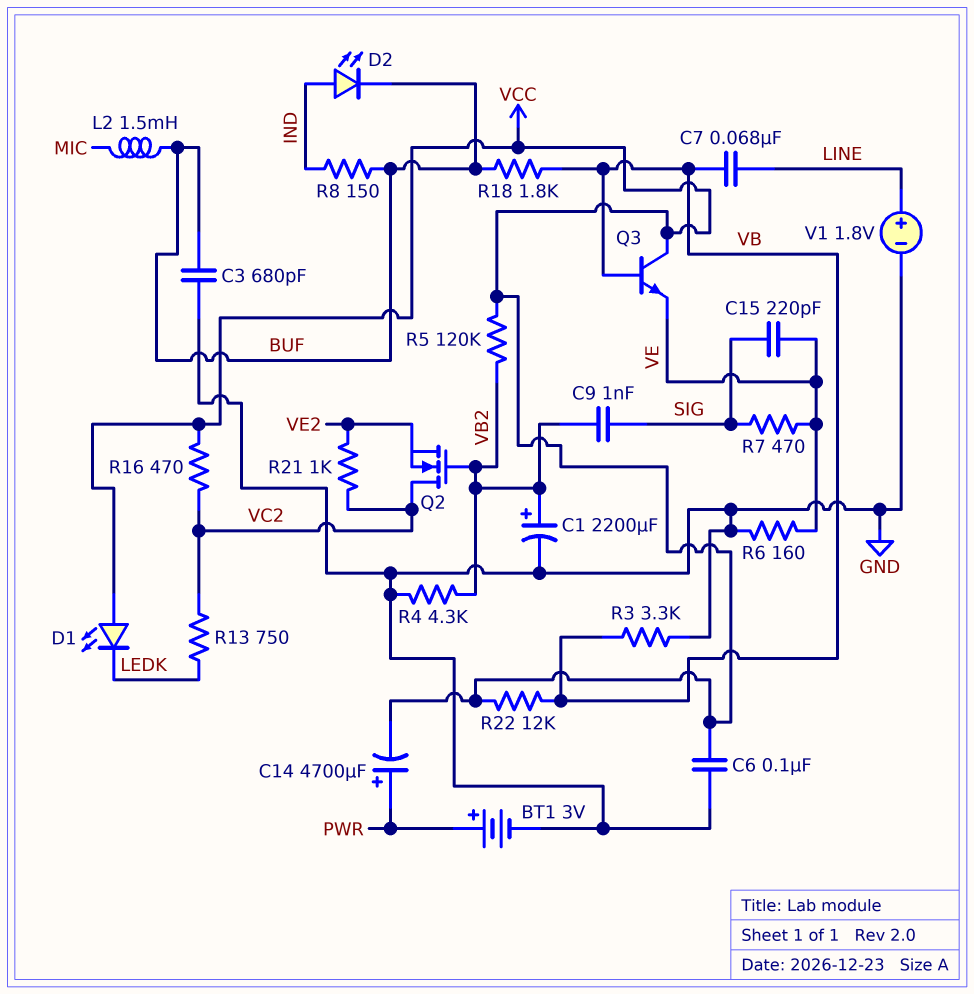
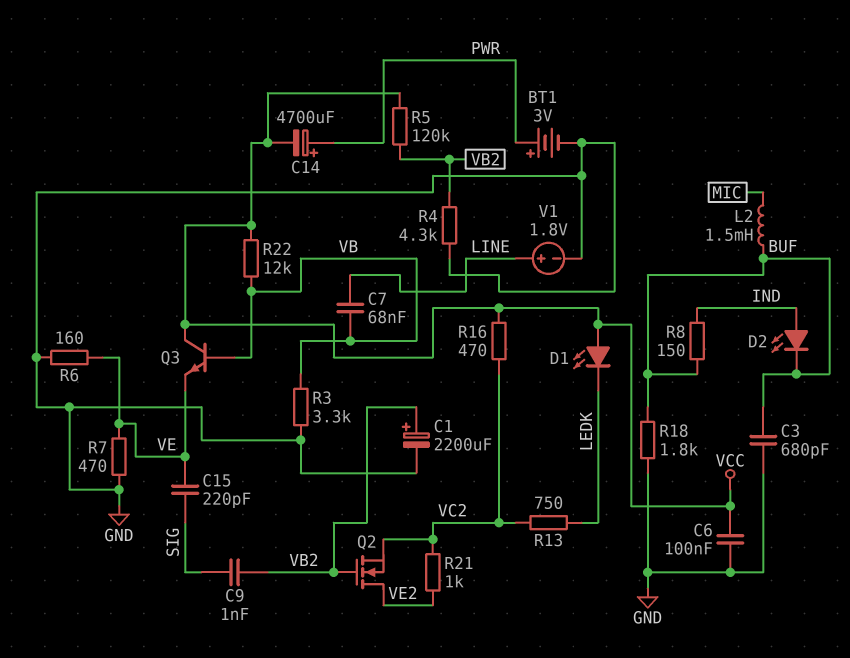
Q2: NMOS (G VB2, D VC2, S VE2) -> NMOS (G VB2, D VE2, S VC2)
R7: 470 (SIG, VE) -> 470 (GND, VE)
R18: 1.8k (BUF, VB) -> 1.8k (BUF, GND)

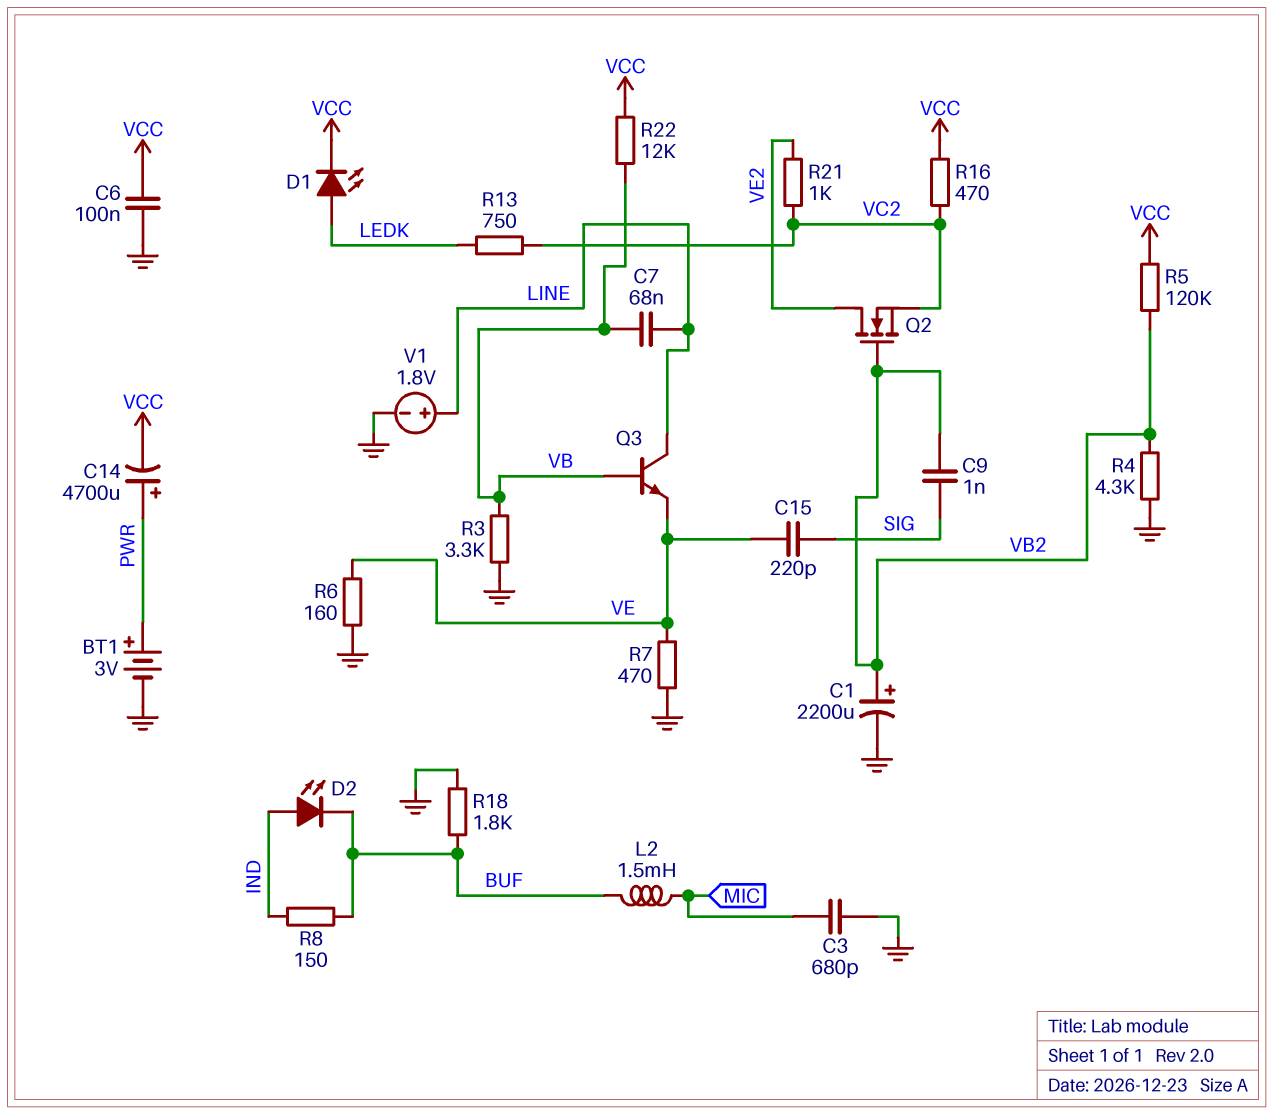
C3: 680pF (BUF, GND) -> 680pF (GND, MIC)
D1: LED (A VCC, K LEDK) -> LED (A LEDK, K VCC)
Q3: NPN (B VB, C VCC, E VE) -> NPN (B VB, C LINE, E VE)

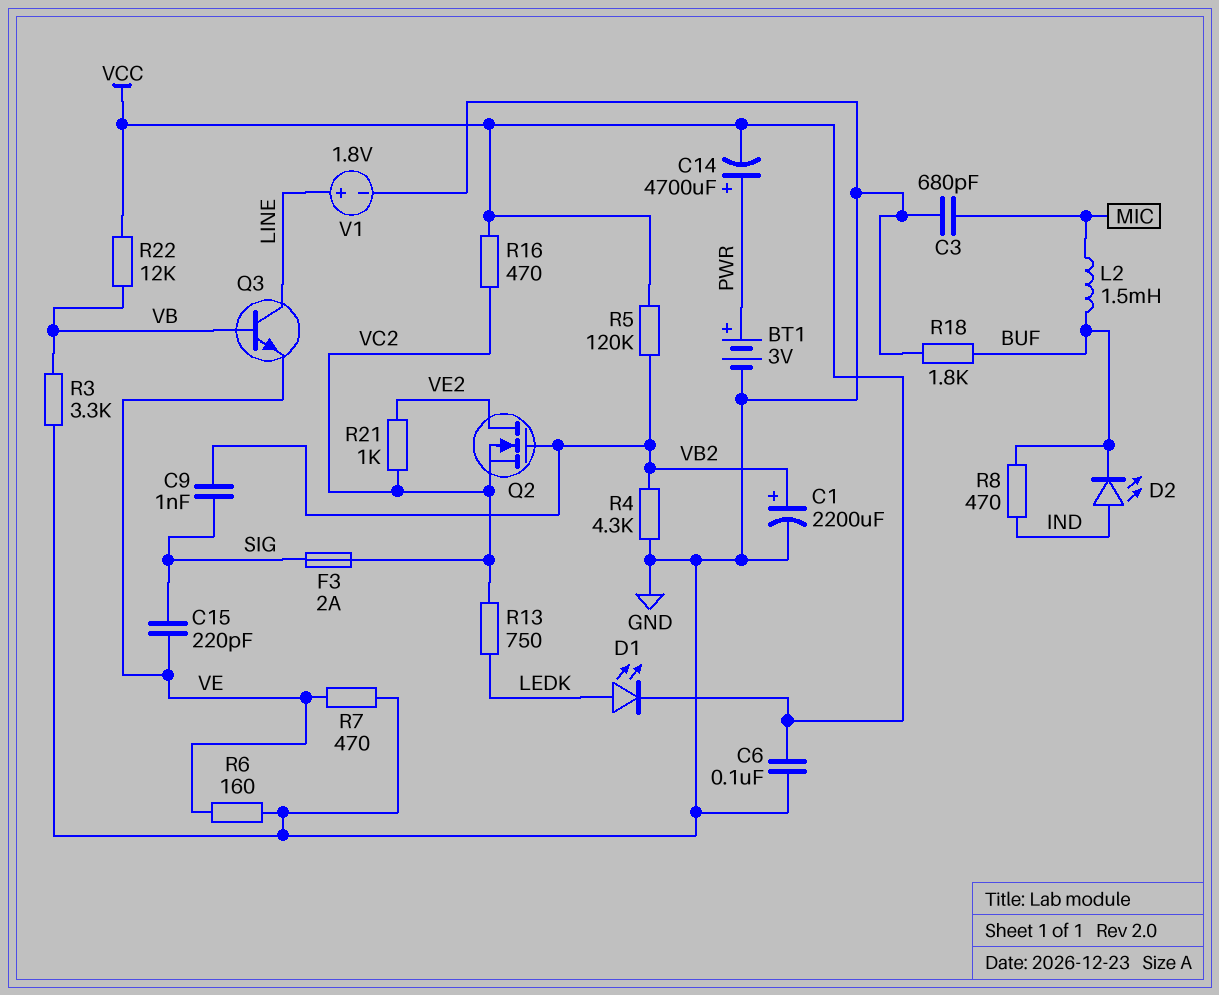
C7: 68nF (LINE, VB) -> none
F3: none -> 2A (SIG, VC2)
R8: 150 (BUF, IND) -> 470 (BUF, IND)

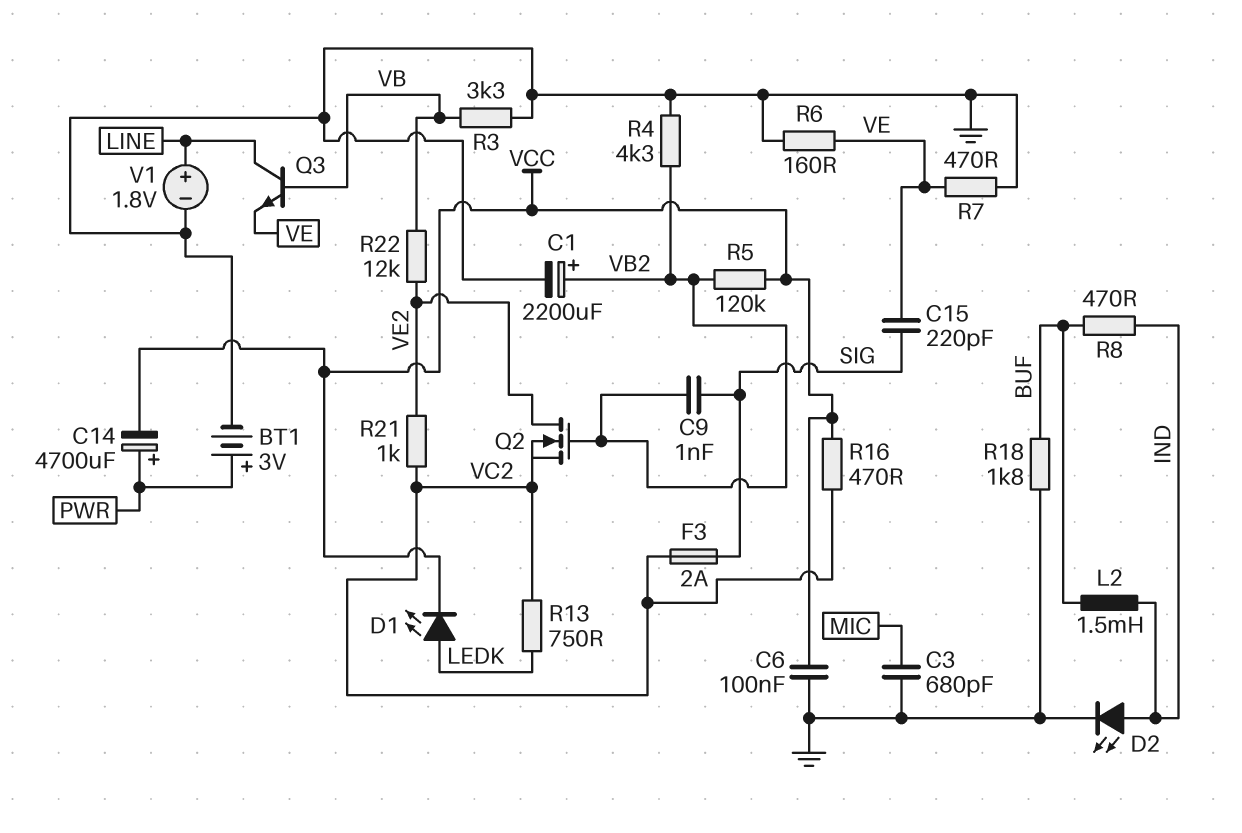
D2: LED (A IND, K BUF) -> LED (A IND, K GND)
L2: 1.5mH (BUF, MIC) -> 1.5mH (BUF, IND)
R22: 12k (VB, VCC) -> 12k (VB, VE2)

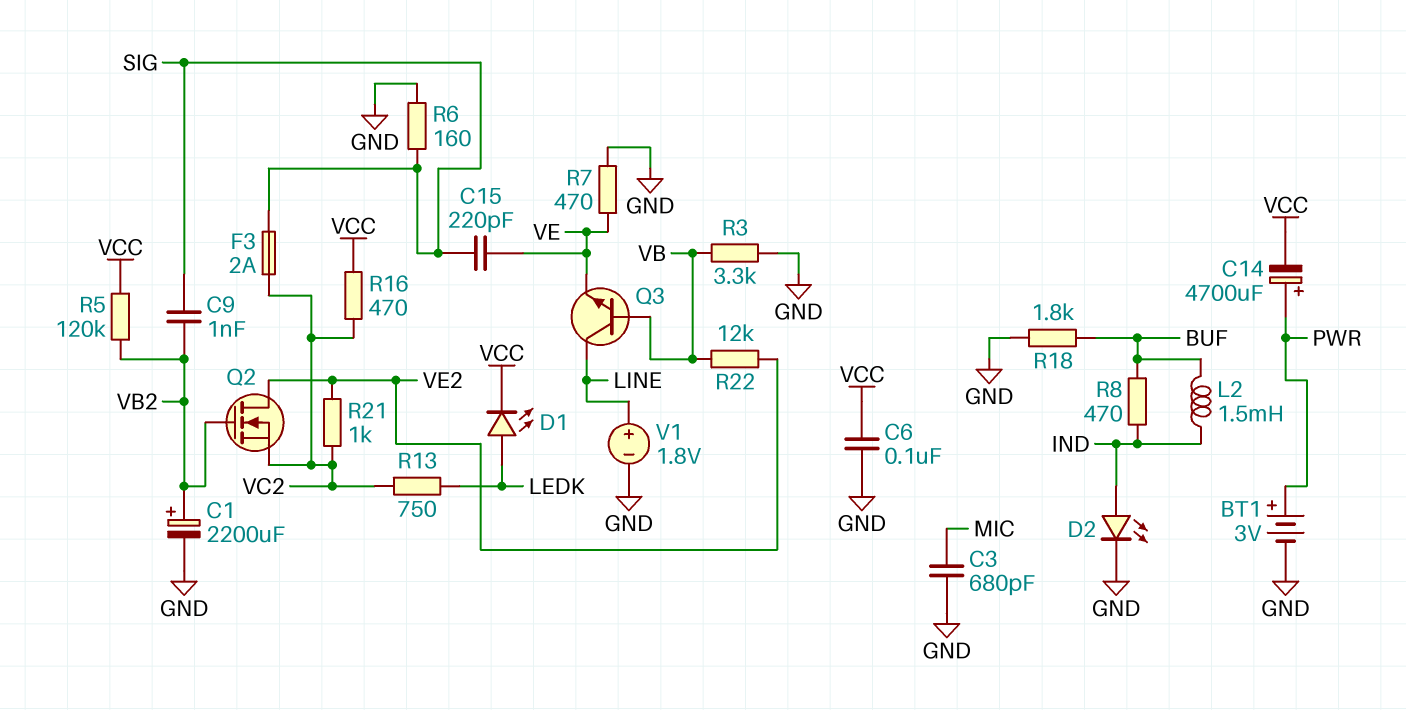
R4: 4.3k (GND, VB2) -> none
R6: 160 (GND, VE) -> 160 (GND, SIG)

